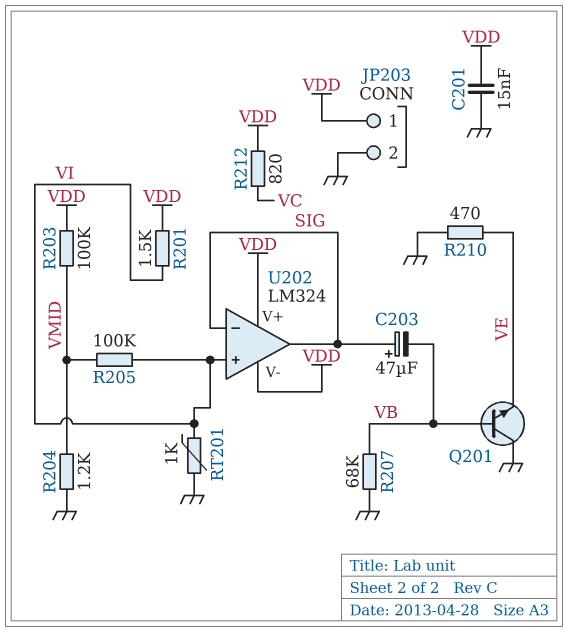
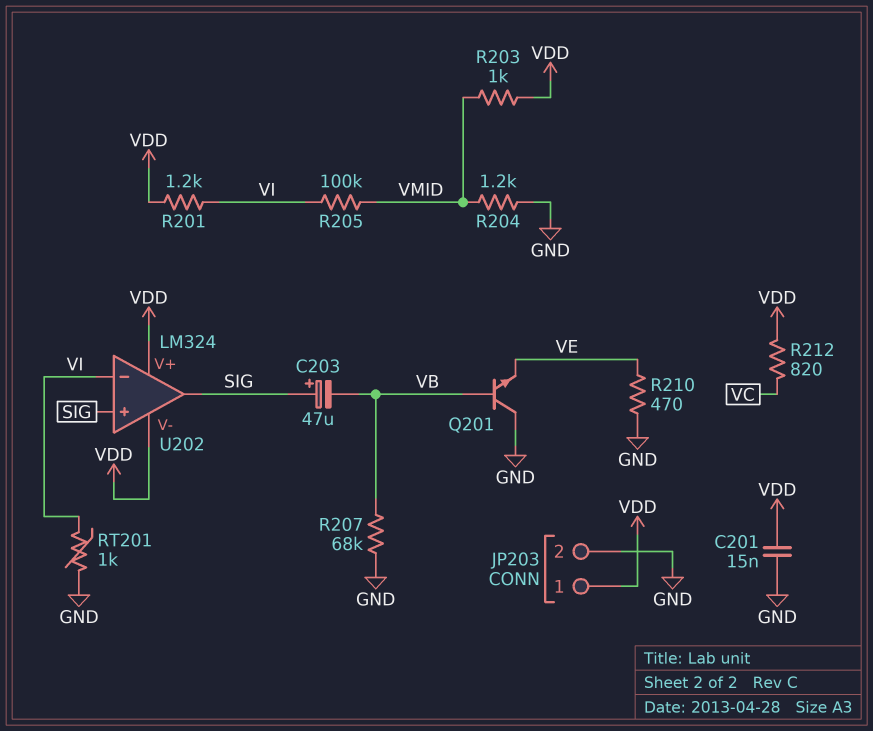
R201: 1.5k (VDD, VI) -> 1.2k (VDD, VI)
R203: 100k (VDD, VMID) -> 1k (VDD, VMID)
U202 pin in+: VI -> SIG
U202 pin in-: SIG -> VI

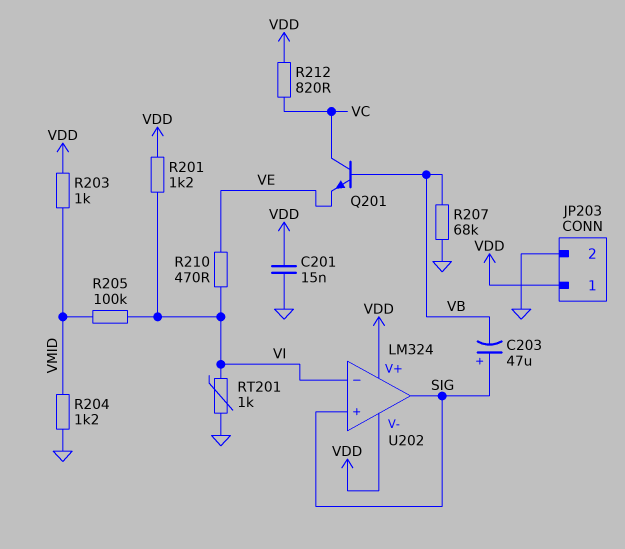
Q201: NPN (B VB, C GND, E VE) -> NPN (B VB, C VC, E VE)
R210: 470 (GND, VE) -> 470 (VE, VI)

